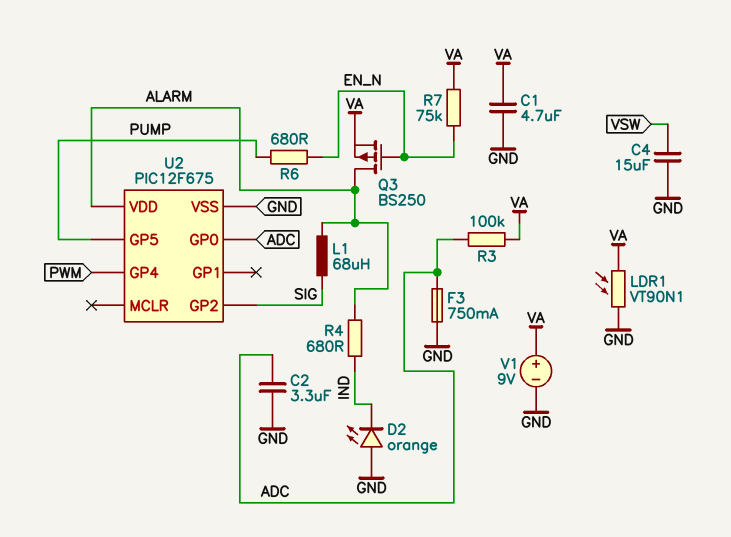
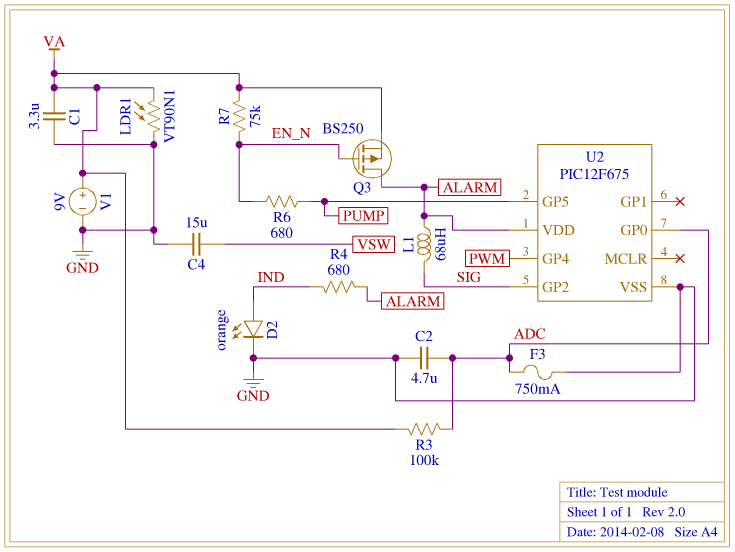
C1: 4.7uF (GND, VA) -> 3.3uF (GND, VA)
C2: 3.3uF (ADC, GND) -> 4.7uF (ADC, GND)
D2: LED orange (A GND, K IND) -> LED orange (A IND, K GND)

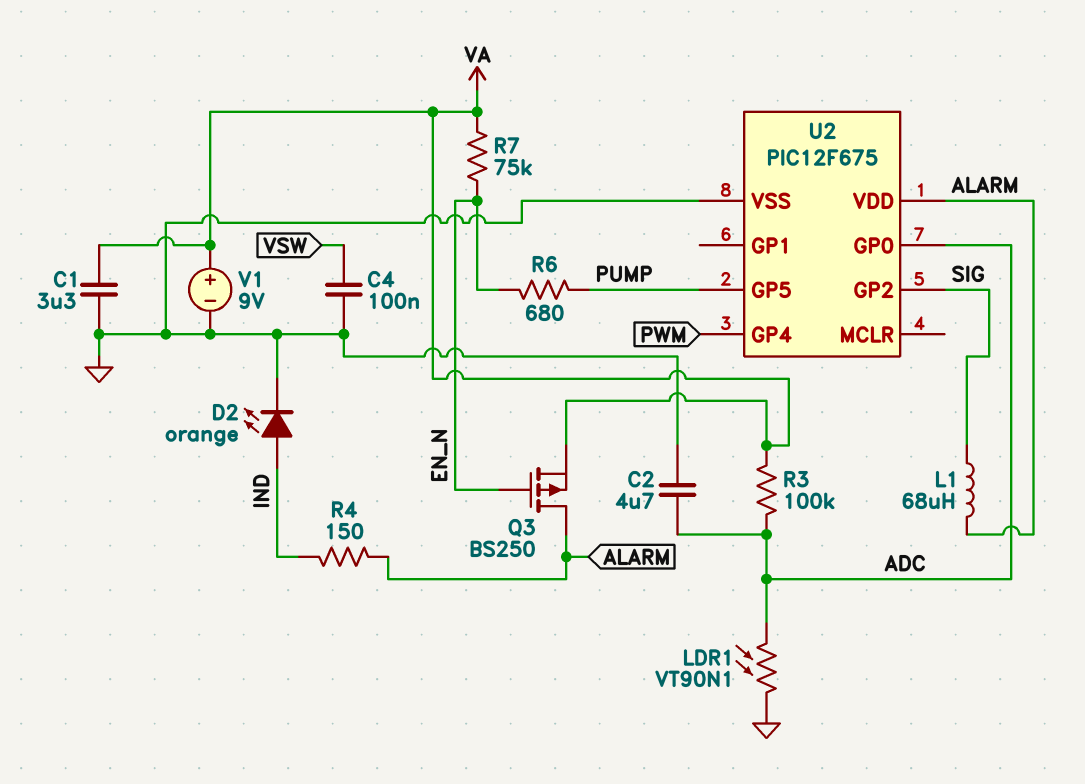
C4: 15uF (GND, VSW) -> 100nF (GND, VSW)
F3: 750mA (ADC, GND) -> none
LDR1: VT90N1 (GND, VA) -> VT90N1 (ADC, GND)
R4: 680 (ALARM, IND) -> 150 (ALARM, IND)

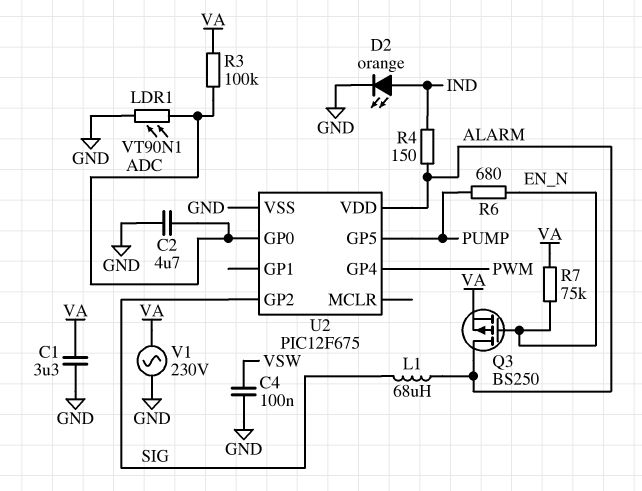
V1: 9V (plus VA, minus GND) -> AC 230V (GND, VA)

